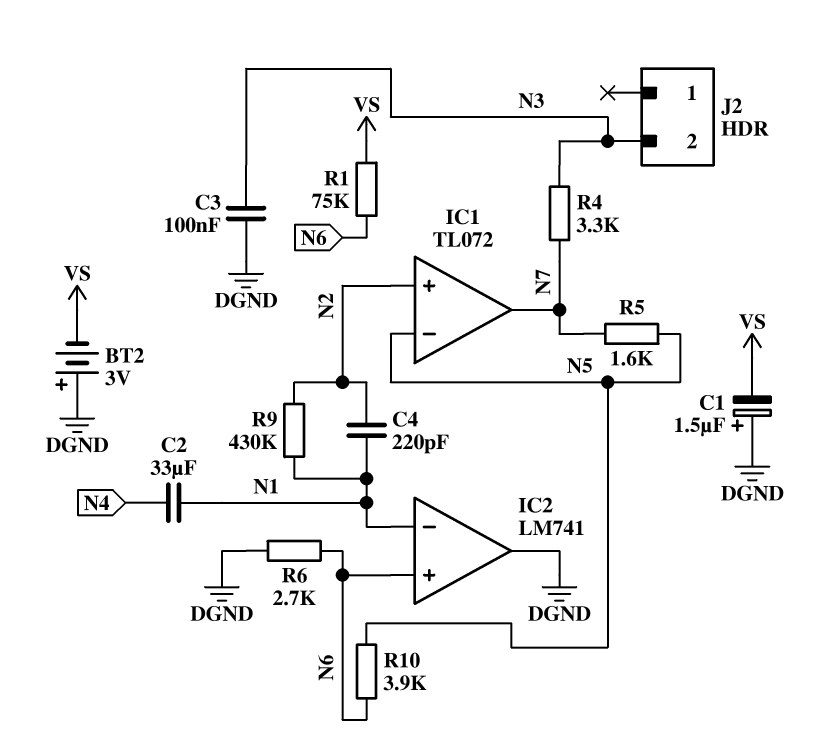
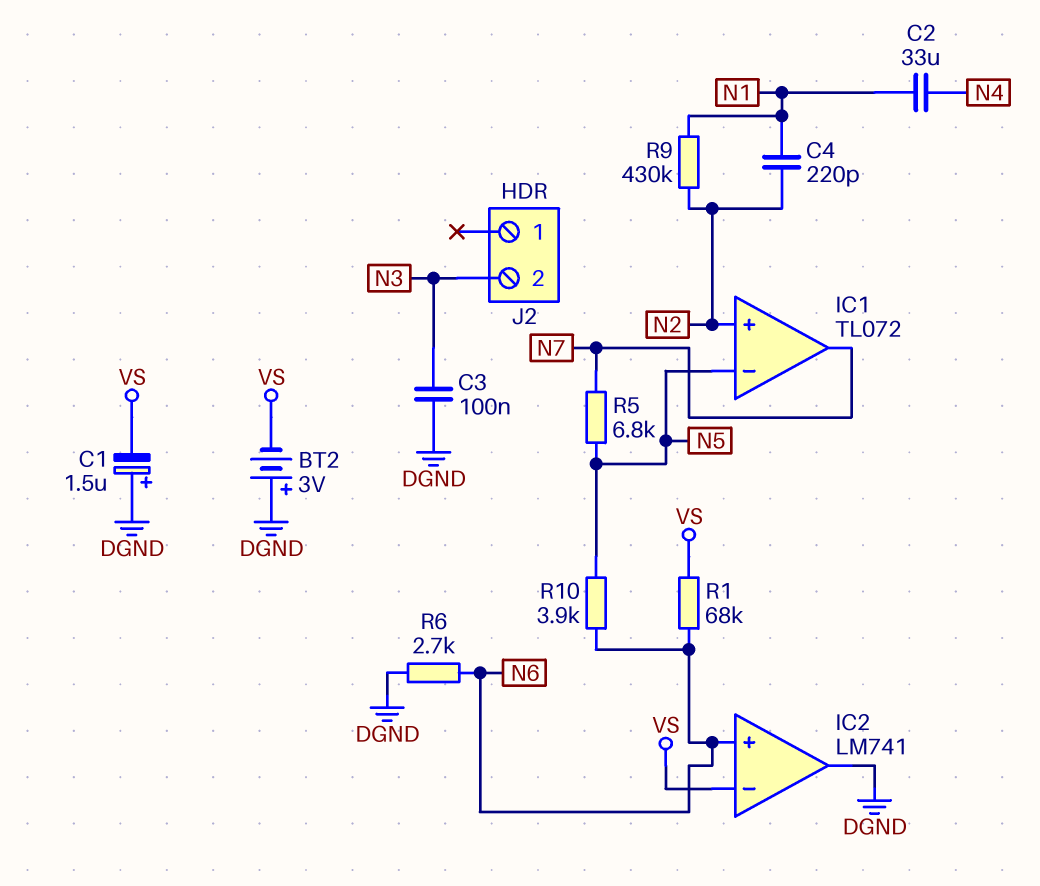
IC2 pin in-: N1 -> VS
R1: 75k (N6, VS) -> 68k (N6, VS)
R4: 3.3k (N3, N7) -> none
R5: 1.6k (N5, N7) -> 6.8k (N5, N7)

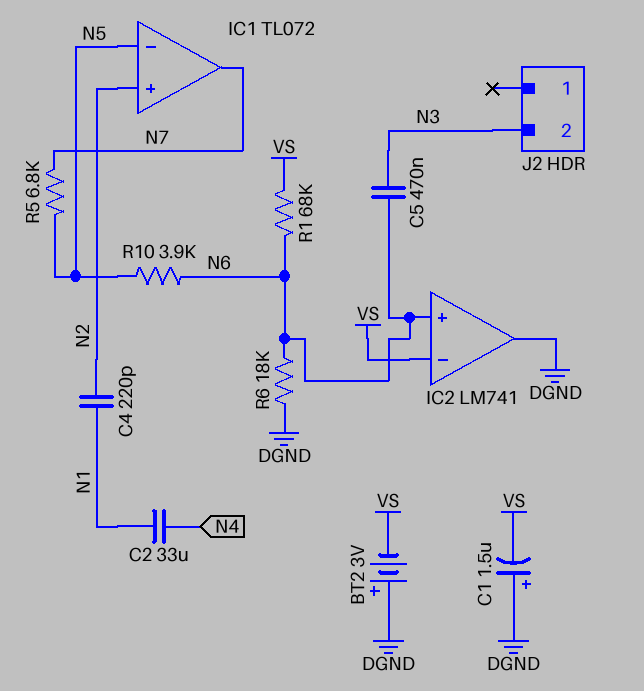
C3: 100nF (DGND, N3) -> none
C5: none -> 470nF (N3, N6)
R6: 2.7k (DGND, N6) -> 18k (DGND, N6)
R9: 430k (N1, N2) -> none

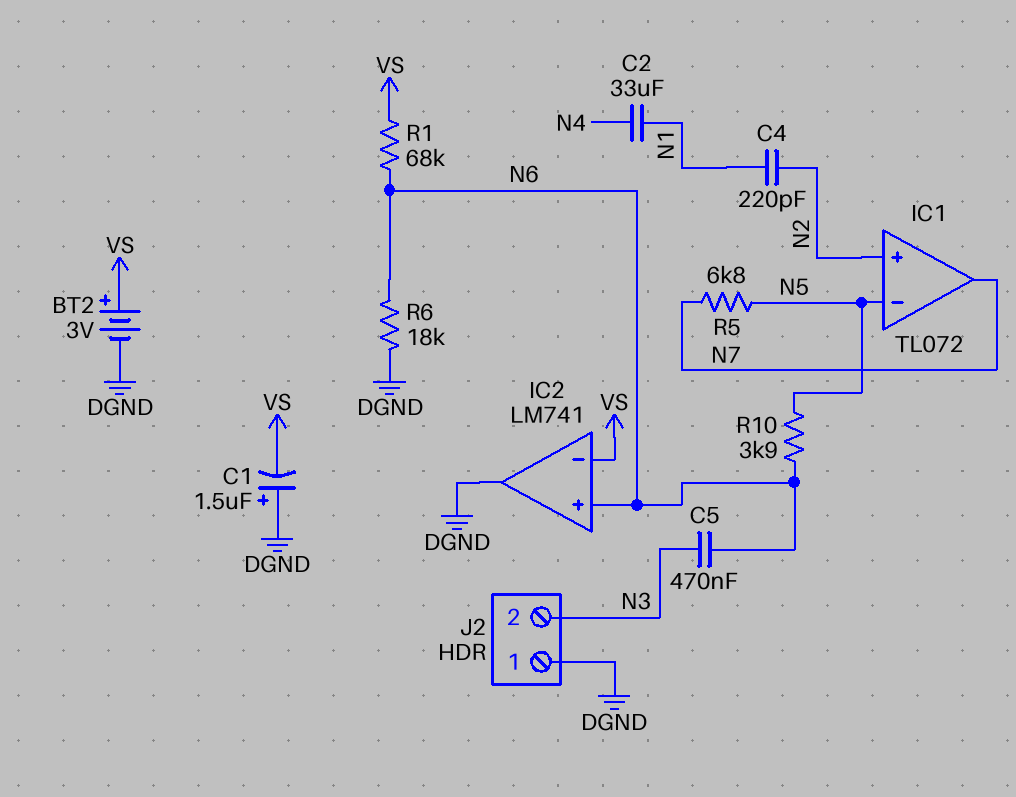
BT2: 3V (plus DGND, minus VS) -> 3V (plus VS, minus DGND)
J2 pin 1: none -> DGND

